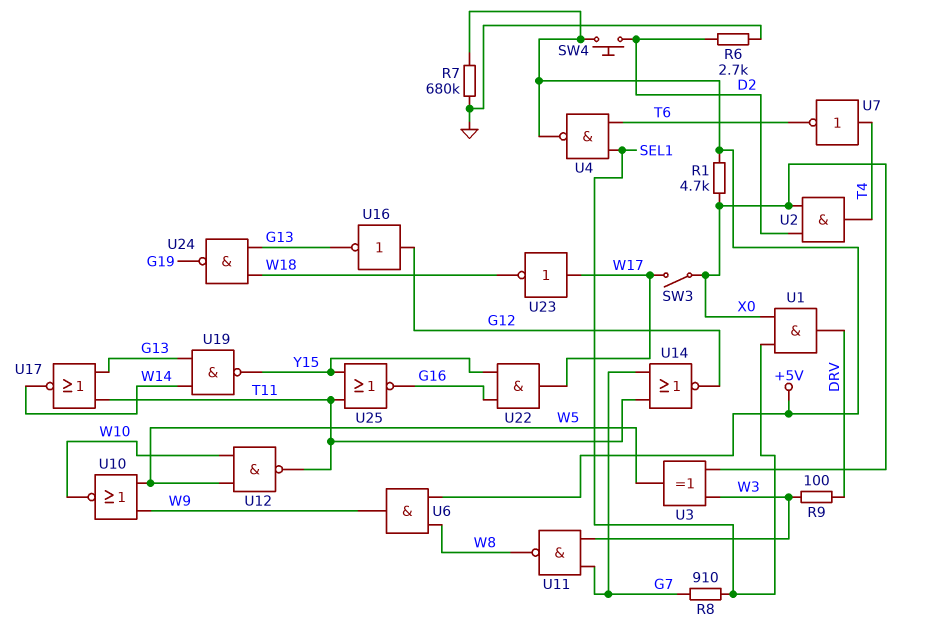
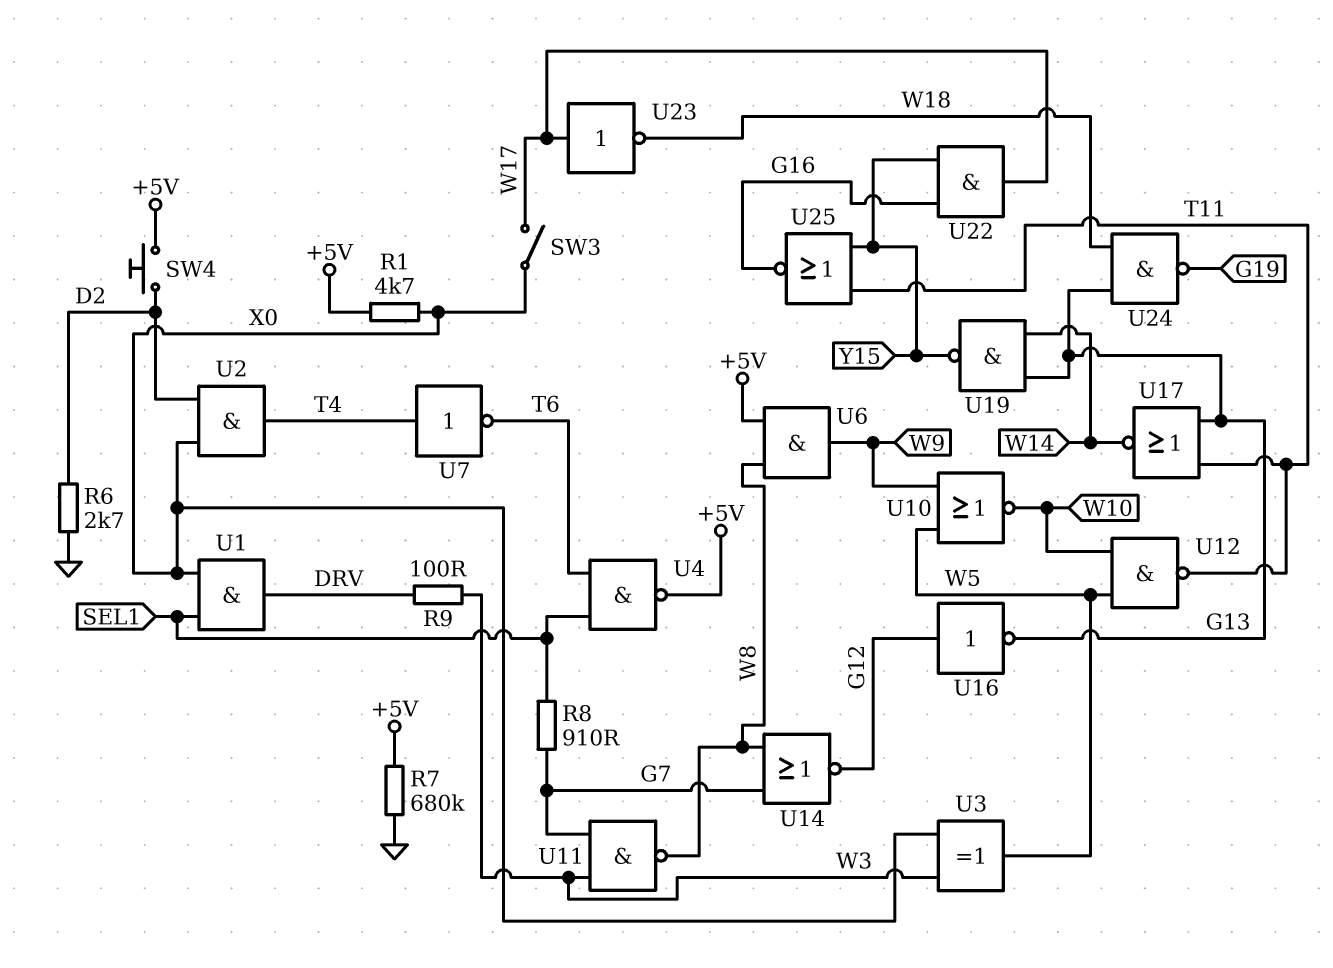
U14: NOR (in G7, in T11, out G12) -> NOR (in G7, in W8, out G12)

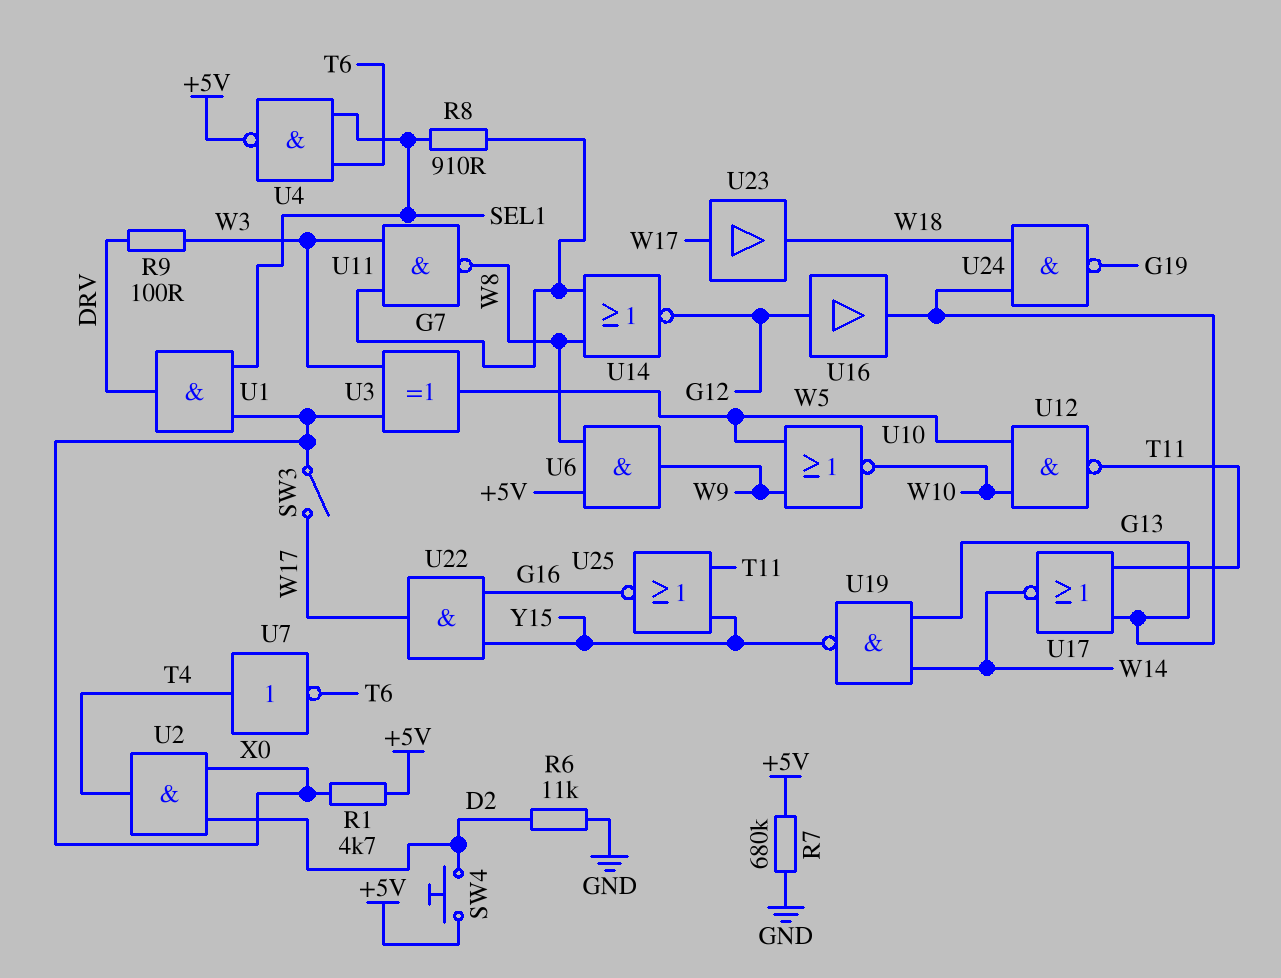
R6: 2.7k (D2, GND) -> 11k (D2, GND)
U16: NOT (in G12, out G13) -> buffer (in G12, out G13)
U23: NOT (in W17, out W18) -> buffer (in W17, out W18)

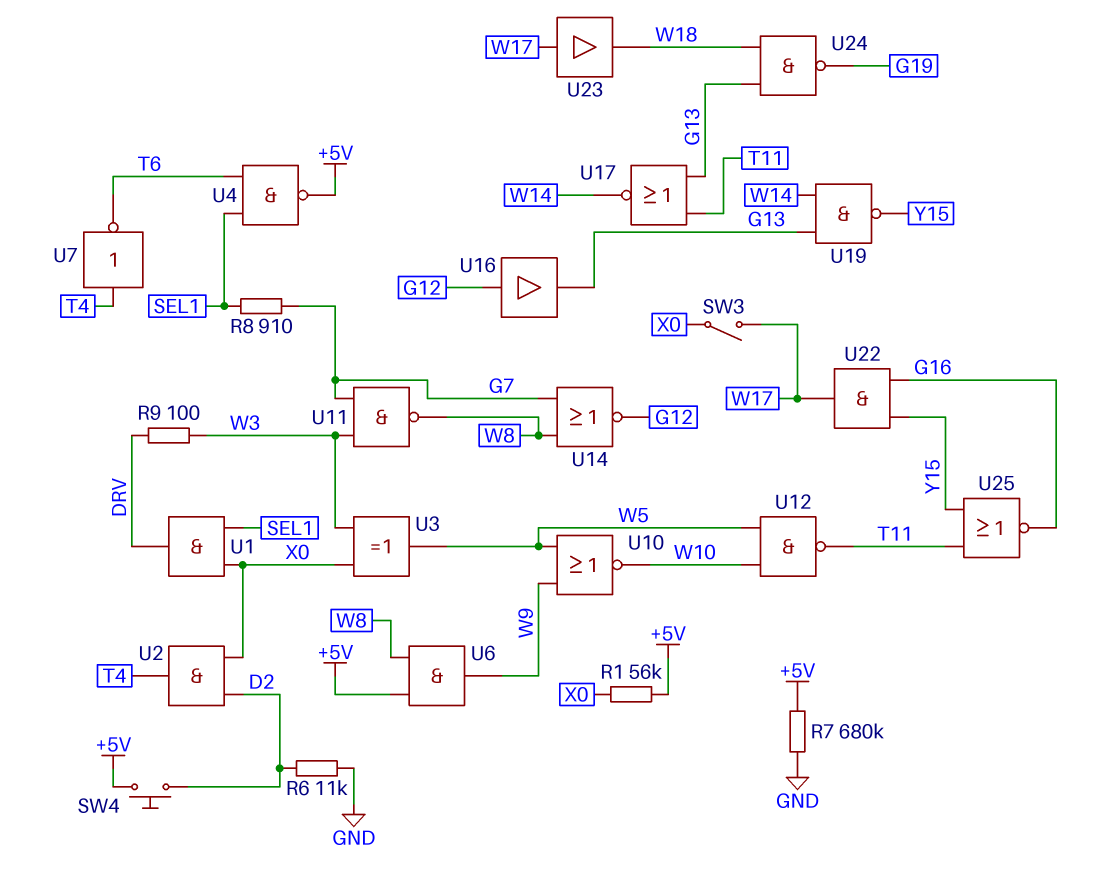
R1: 4.7k (+5V, X0) -> 56k (+5V, X0)

